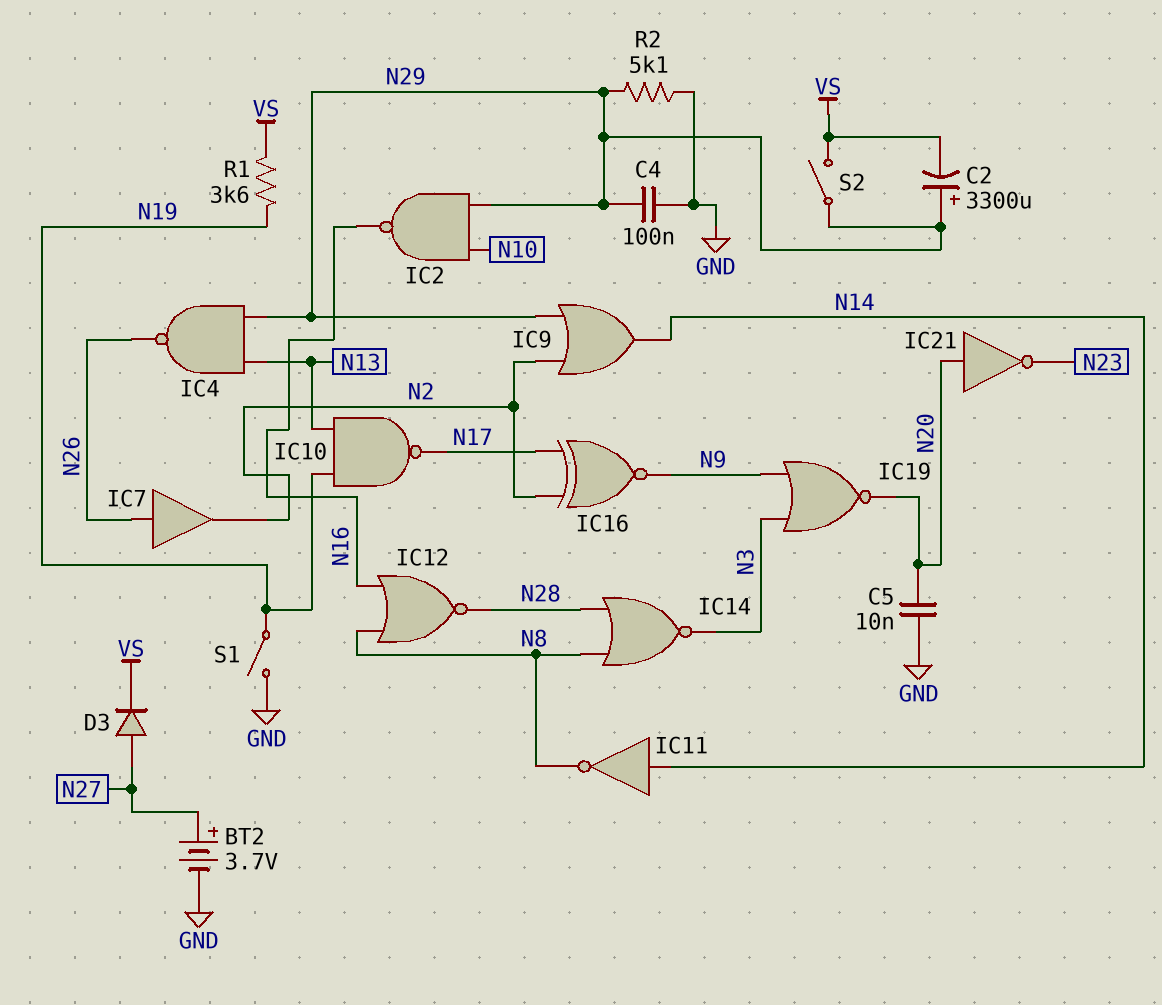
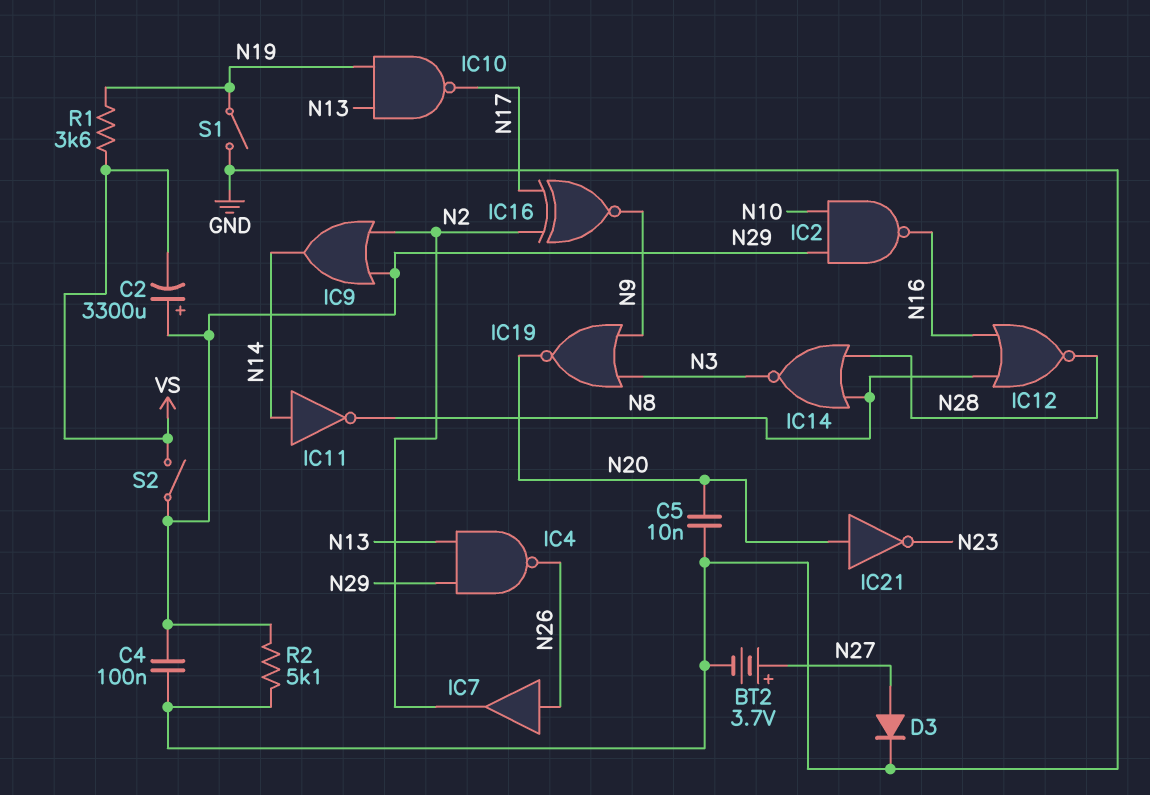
D3: diode (A N27, K VS) -> diode (A N27, K GND)

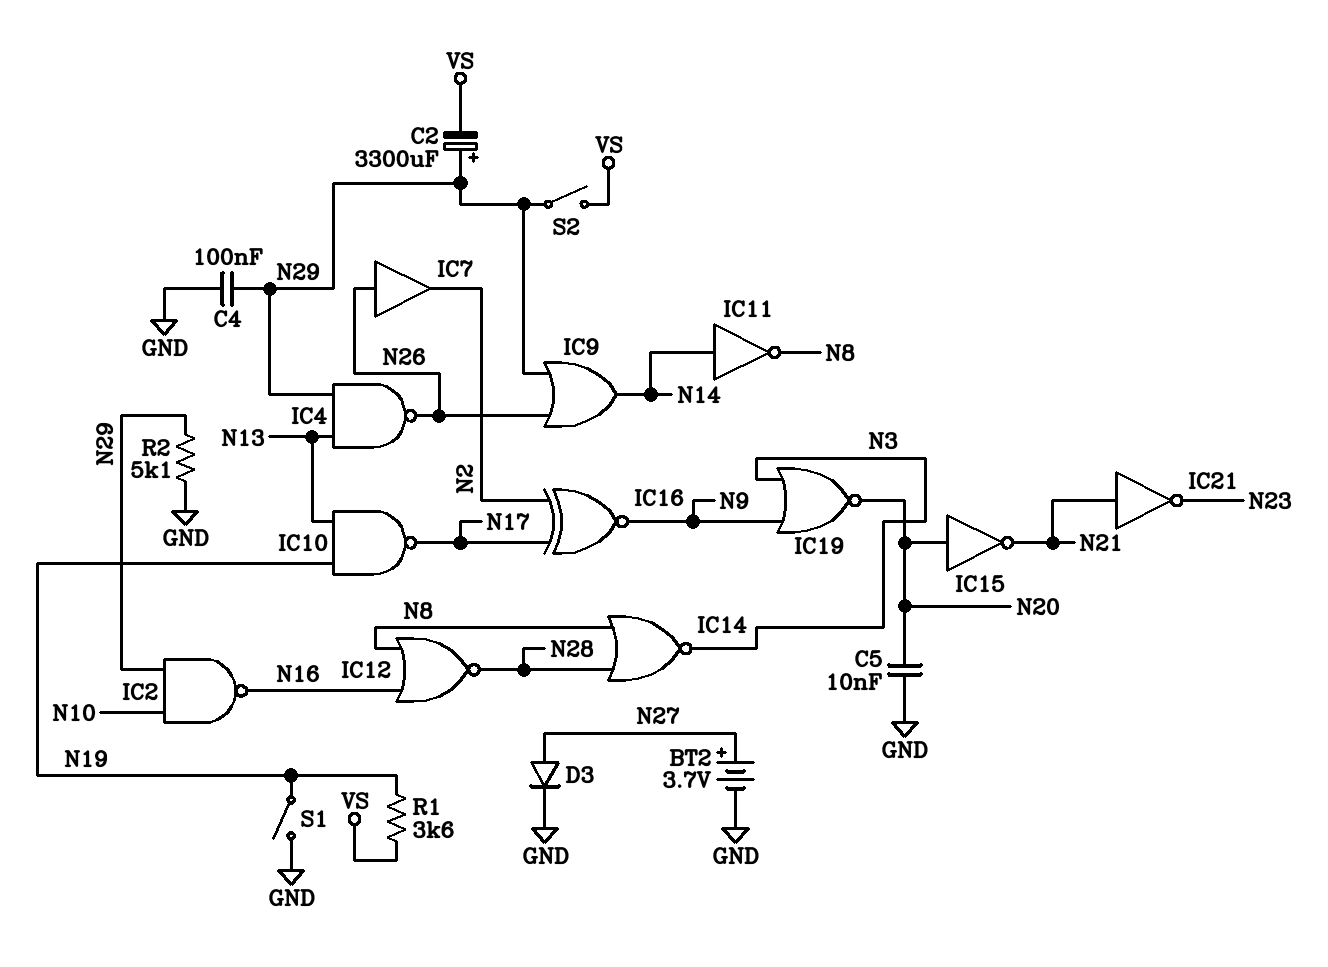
IC9: OR (in N2, in N29, out N14) -> OR (in N26, in N29, out N14)
IC15: none -> NOT (in N20, out N21)
IC21: NOT (in N20, out N23) -> NOT (in N21, out N23)

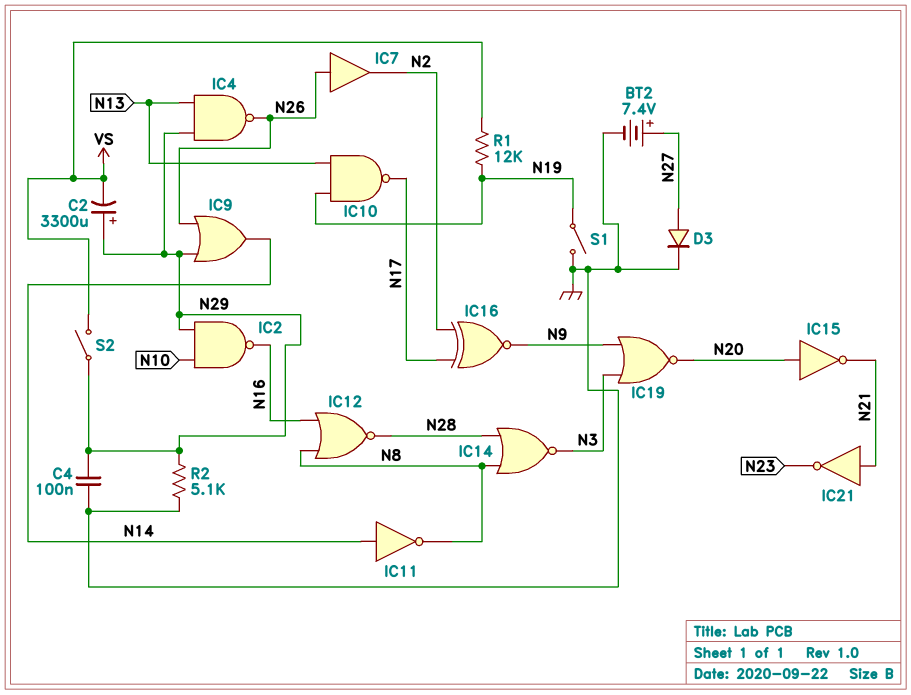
BT2: 3.7V (plus N27, minus GND) -> 7.4V (plus N27, minus GND)
C5: 10nF (GND, N20) -> none
R1: 3.6k (N19, VS) -> 12k (N19, VS)

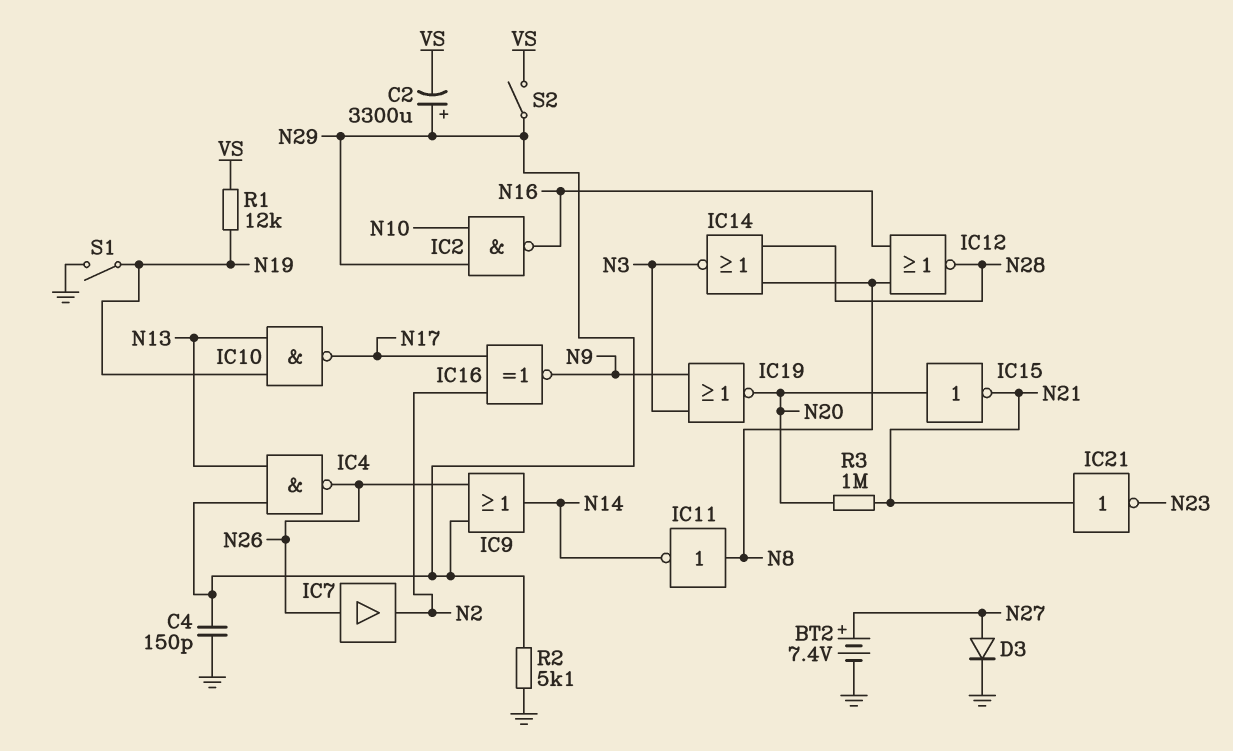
C4: 100nF (GND, N29) -> 150pF (GND, N29)
IC11: NOT (in N14, out N8) -> NOT (in N8, out N14)
R3: none -> 1M (N20, N21)

